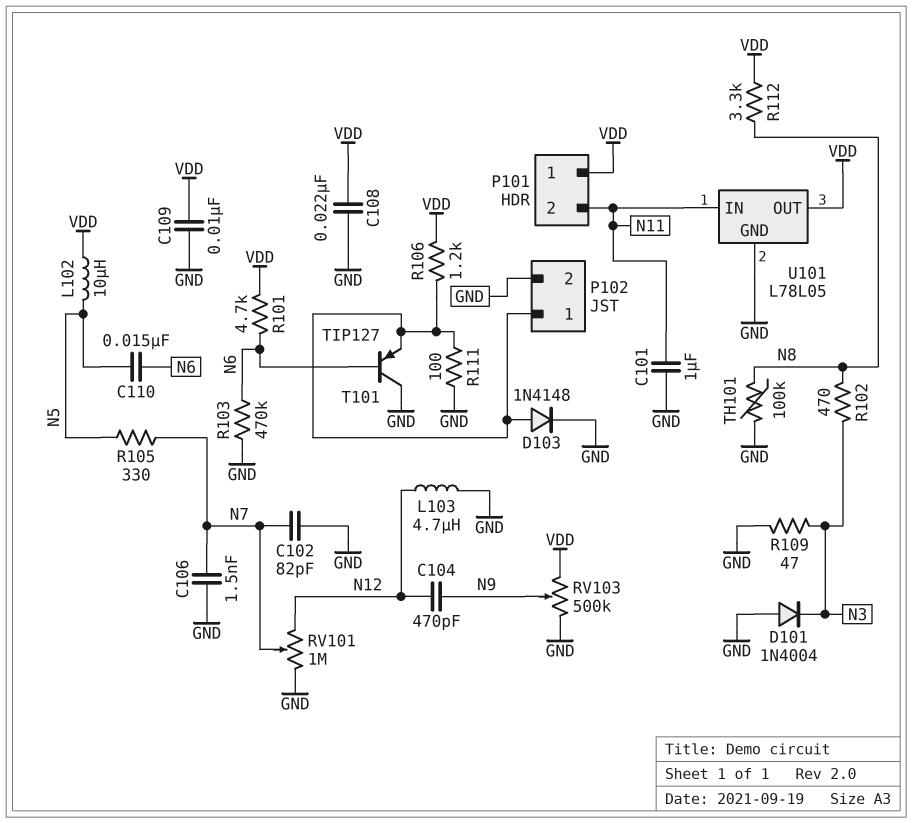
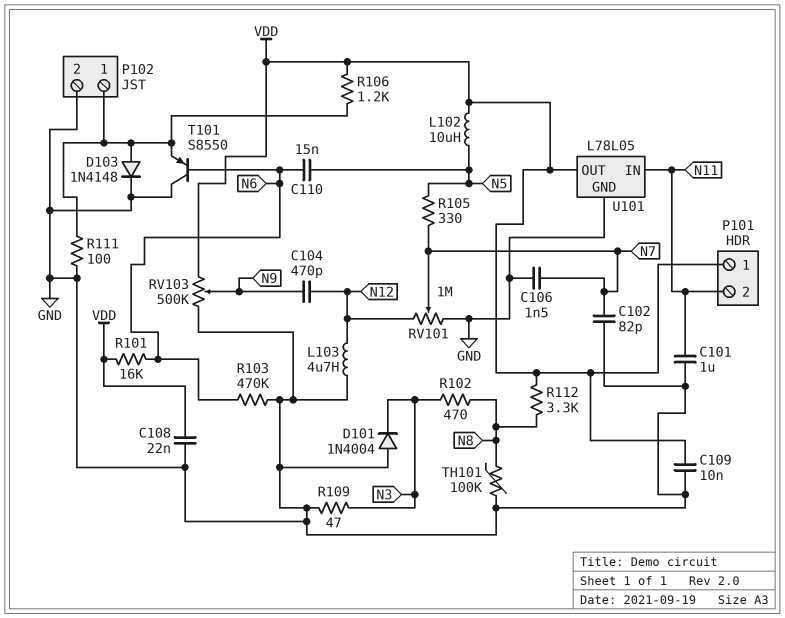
R101: 4.7k (N6, VDD) -> 16k (N6, VDD)
T101: PNP TIP127 (B N6, C GND, E P102/1) -> PNP S8550 (B N6, C GND, E P102/1)

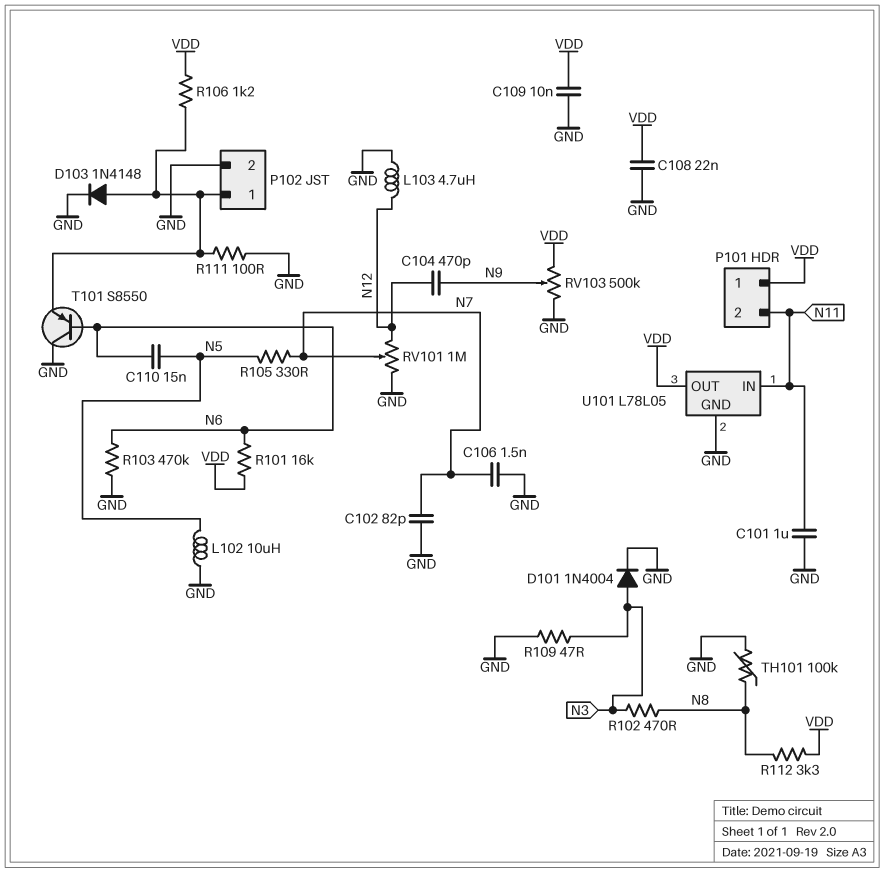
D101: diode 1N4004 (A GND, K N3) -> diode 1N4004 (A N3, K GND)
L102: 10uH (N5, VDD) -> 10uH (GND, N5)

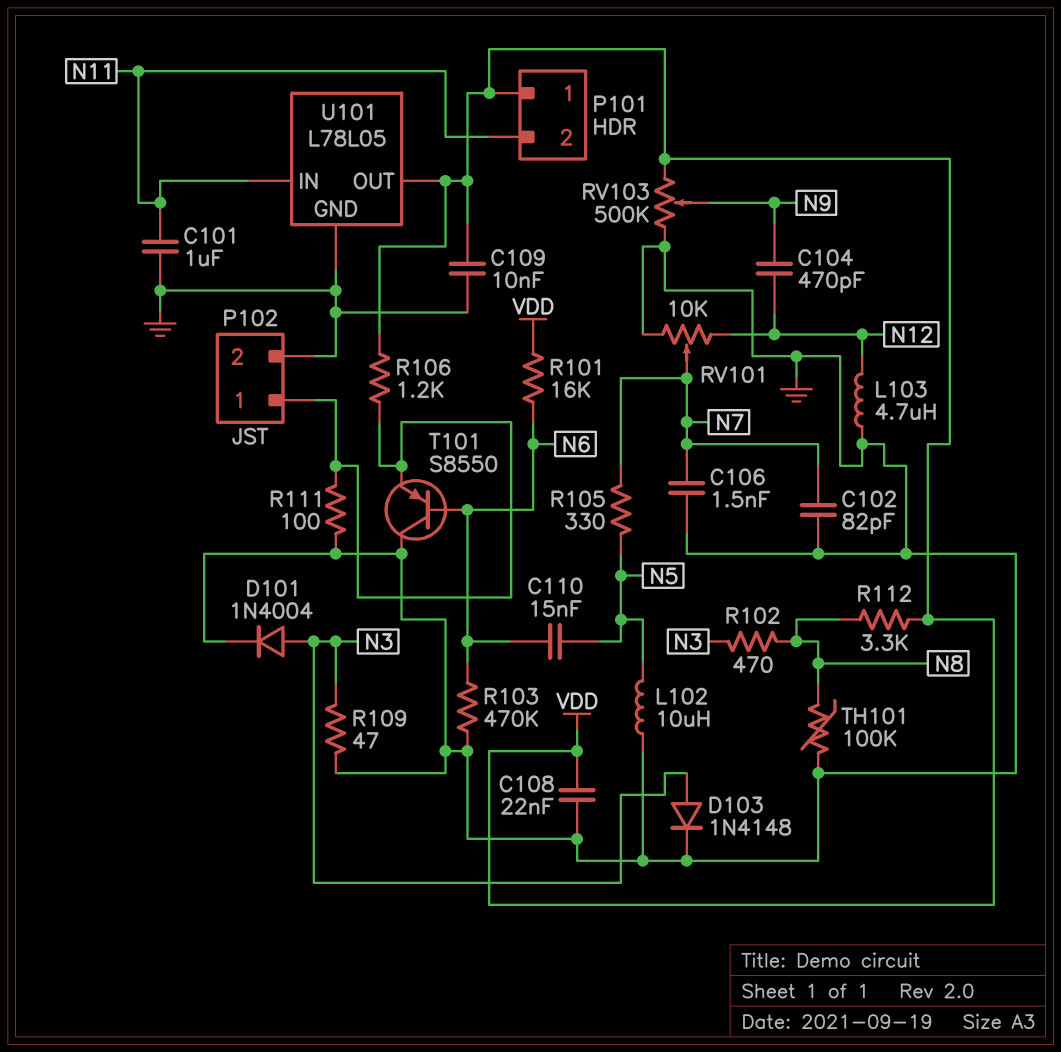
D103: diode 1N4148 (A P102/1, K GND) -> diode 1N4148 (A N3, K GND)
RV101: 1M (GND, N12, wiper N7) -> 10k (GND, N12, wiper N7)

